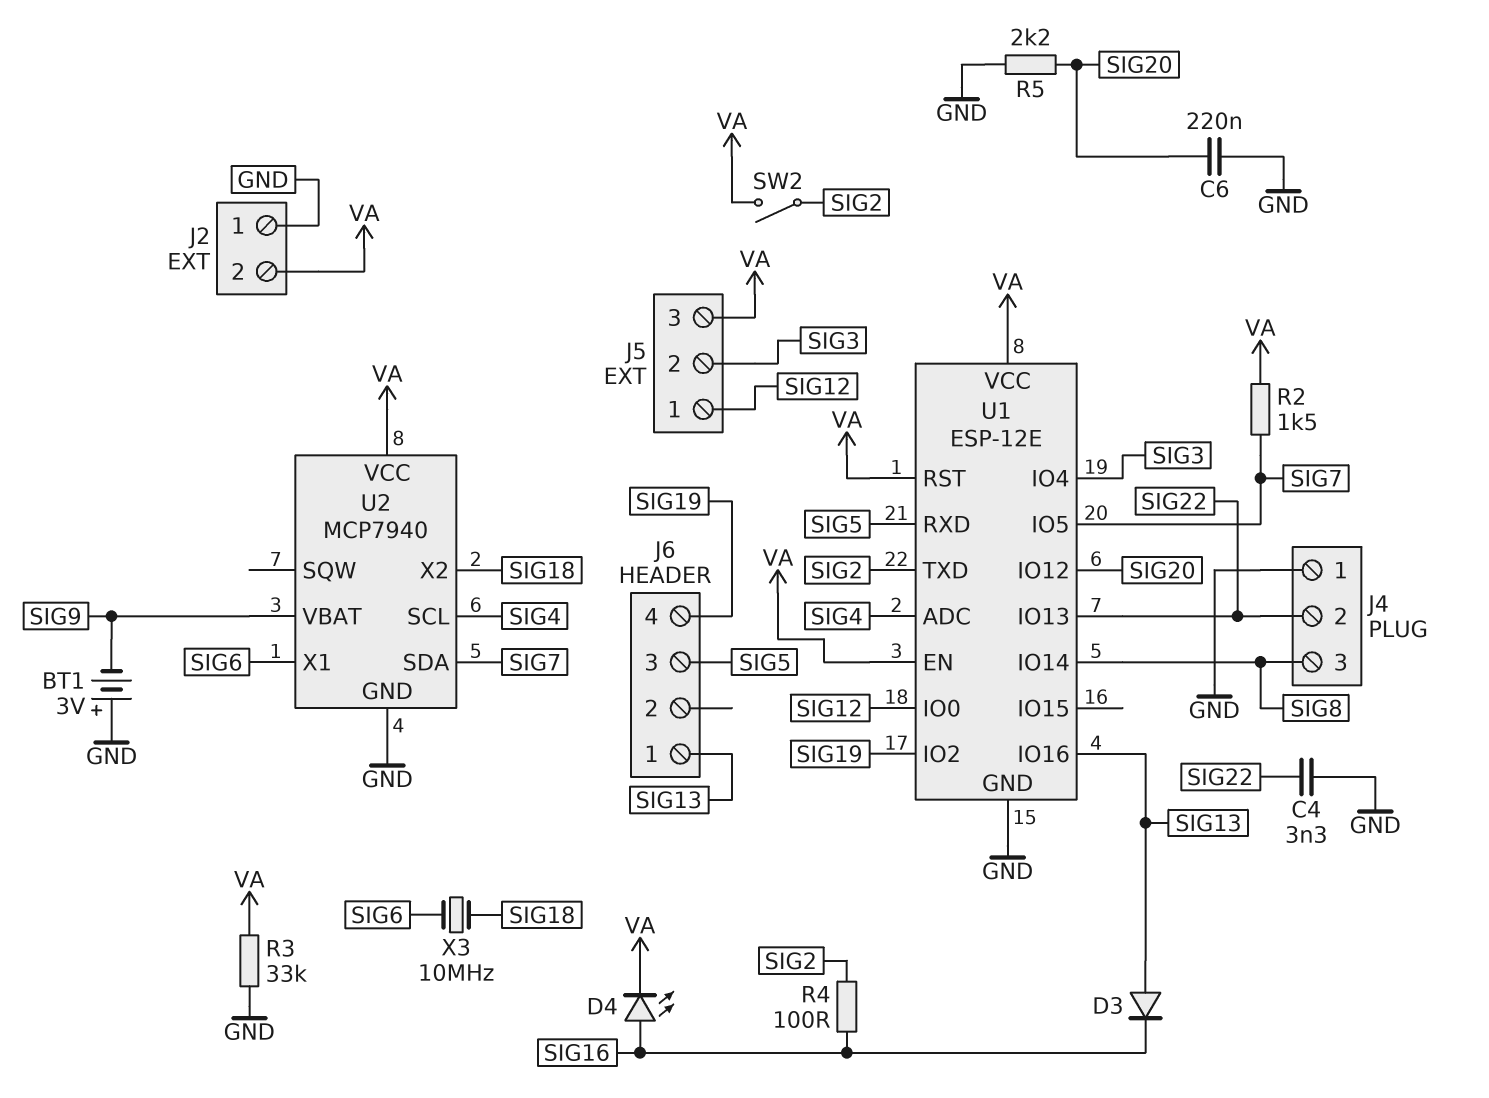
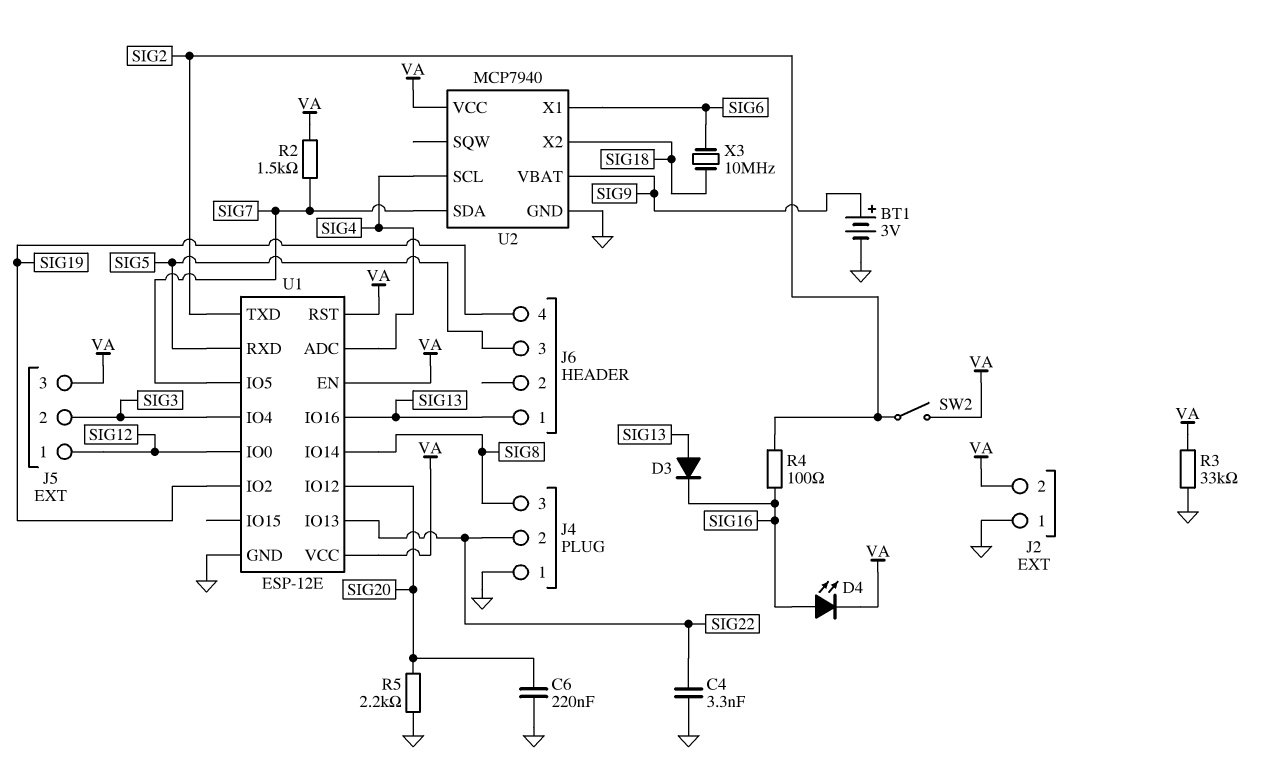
BT1: 3V (plus GND, minus SIG9) -> 3V (plus SIG9, minus GND)

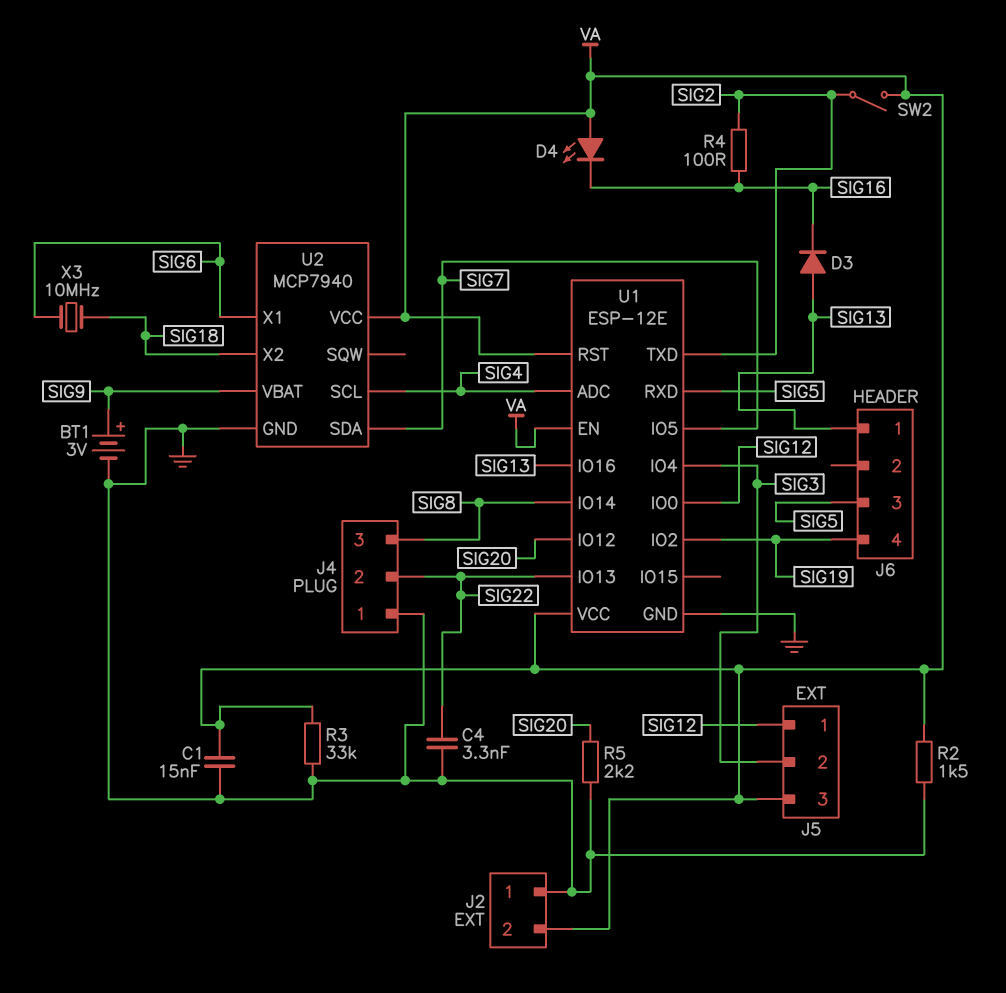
C1: none -> 15nF (GND, VA)
C6: 220nF (GND, SIG20) -> none
D4: LED (A SIG16, K VA) -> LED (A VA, K SIG16)
R2: 1.5k (SIG7, VA) -> 1.5k (GND, VA)

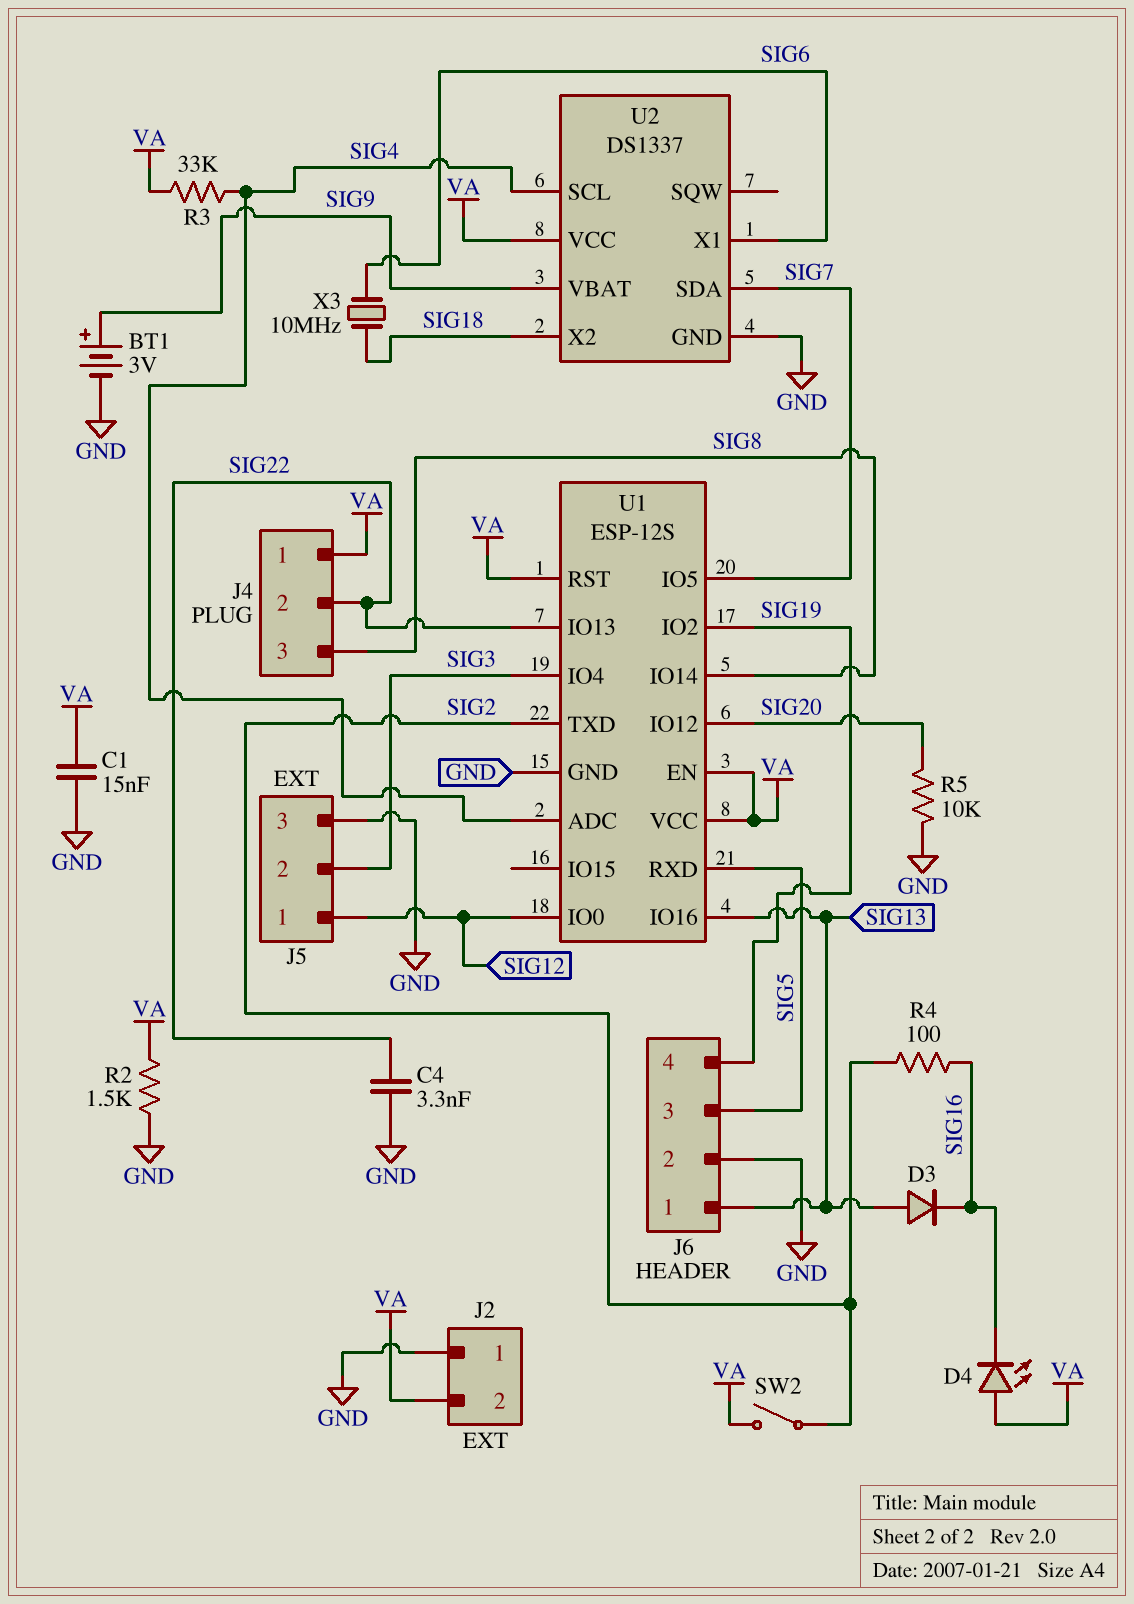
J4 pin 1: GND -> VA
J5 pin 3: VA -> GND
J6 pin 2: none -> GND
R3: 33k (GND, VA) -> 33k (SIG4, VA)
R5: 2.2k (GND, SIG20) -> 10k (GND, SIG20)
U1: ESP-12E -> ESP-12S
U2: MCP7940 -> DS1337

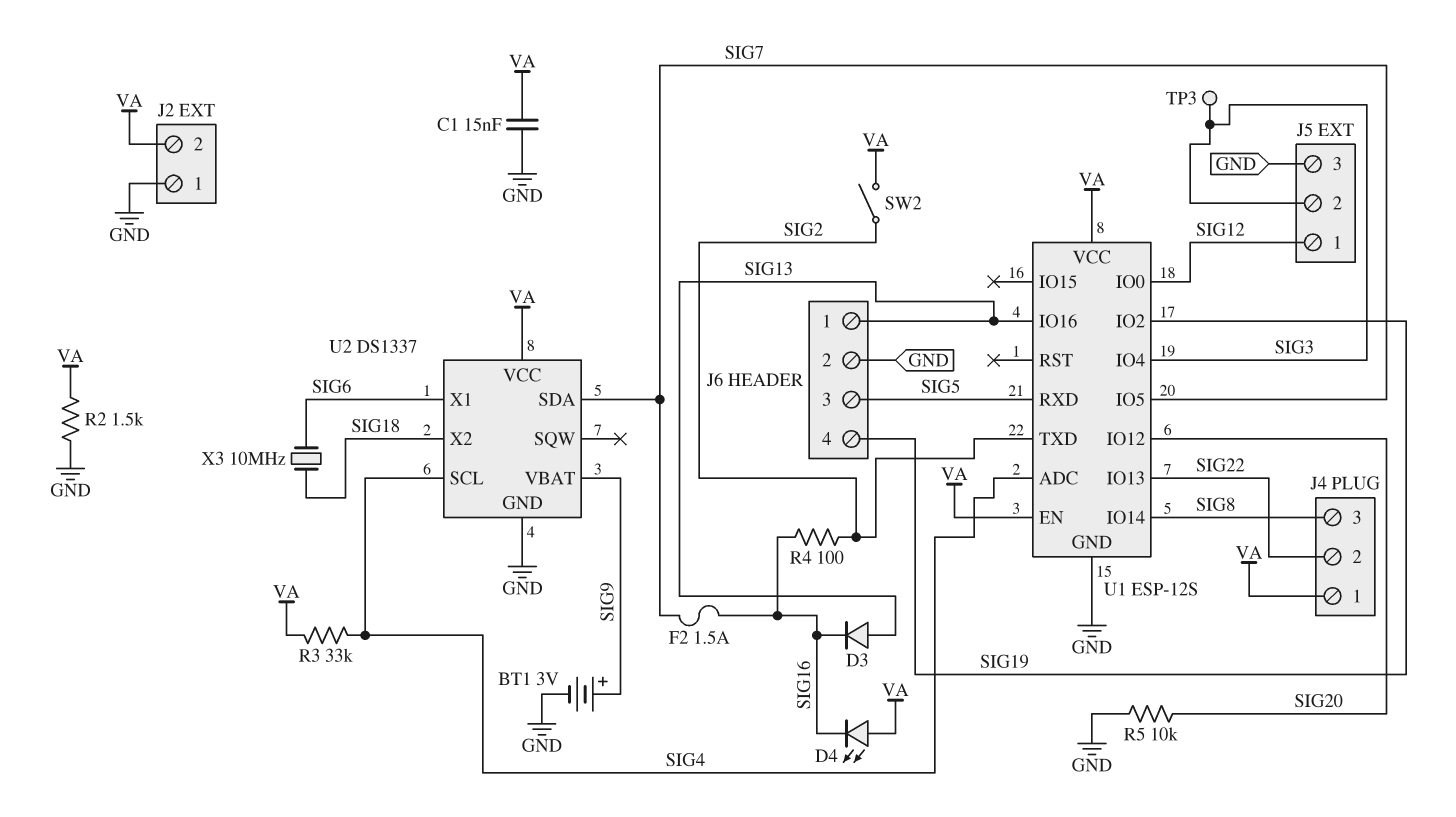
C4: 3.3nF (GND, SIG22) -> none
F2: none -> 1.5A (SIG7, SIG16)
TP3: none -> test point (SIG3)
U1 pin RST: VA -> none

